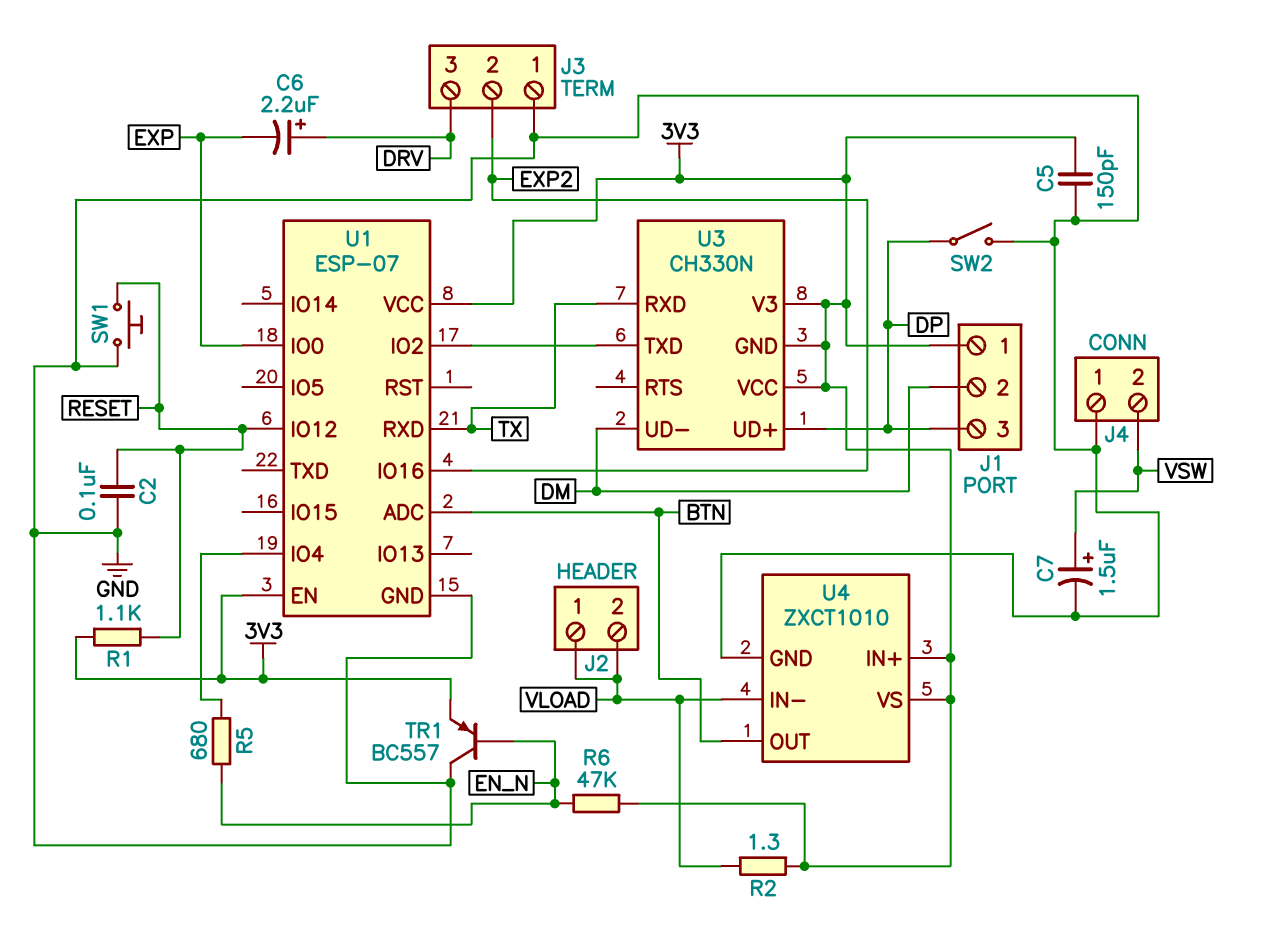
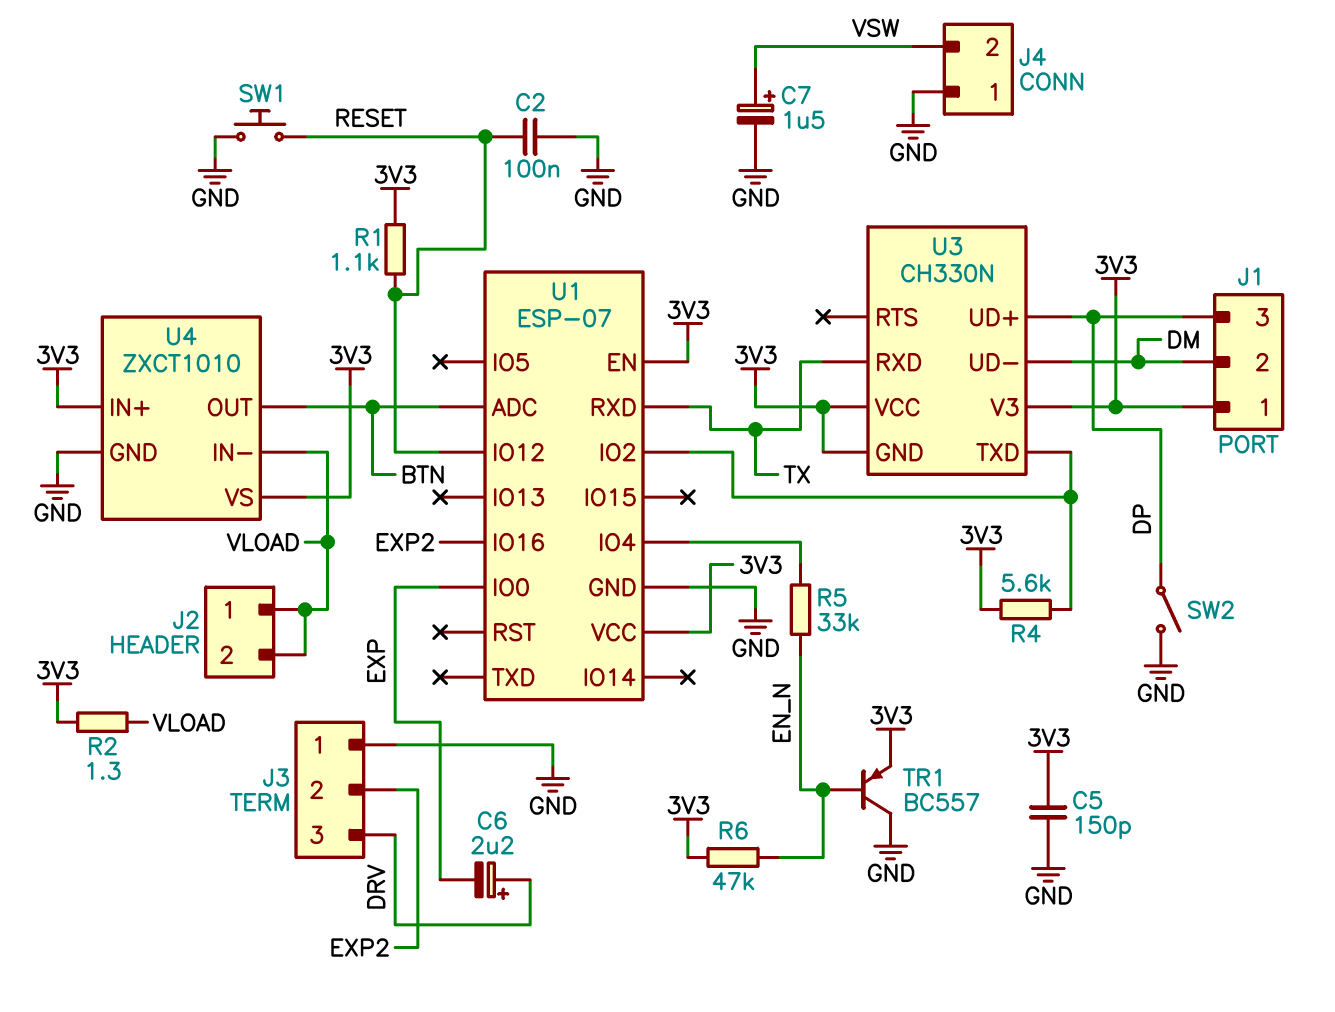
R4: none -> 5.6k (3V3, U1/IO2)
R5: 680 (EN_N, U1/IO4) -> 33k (EN_N, U1/IO4)

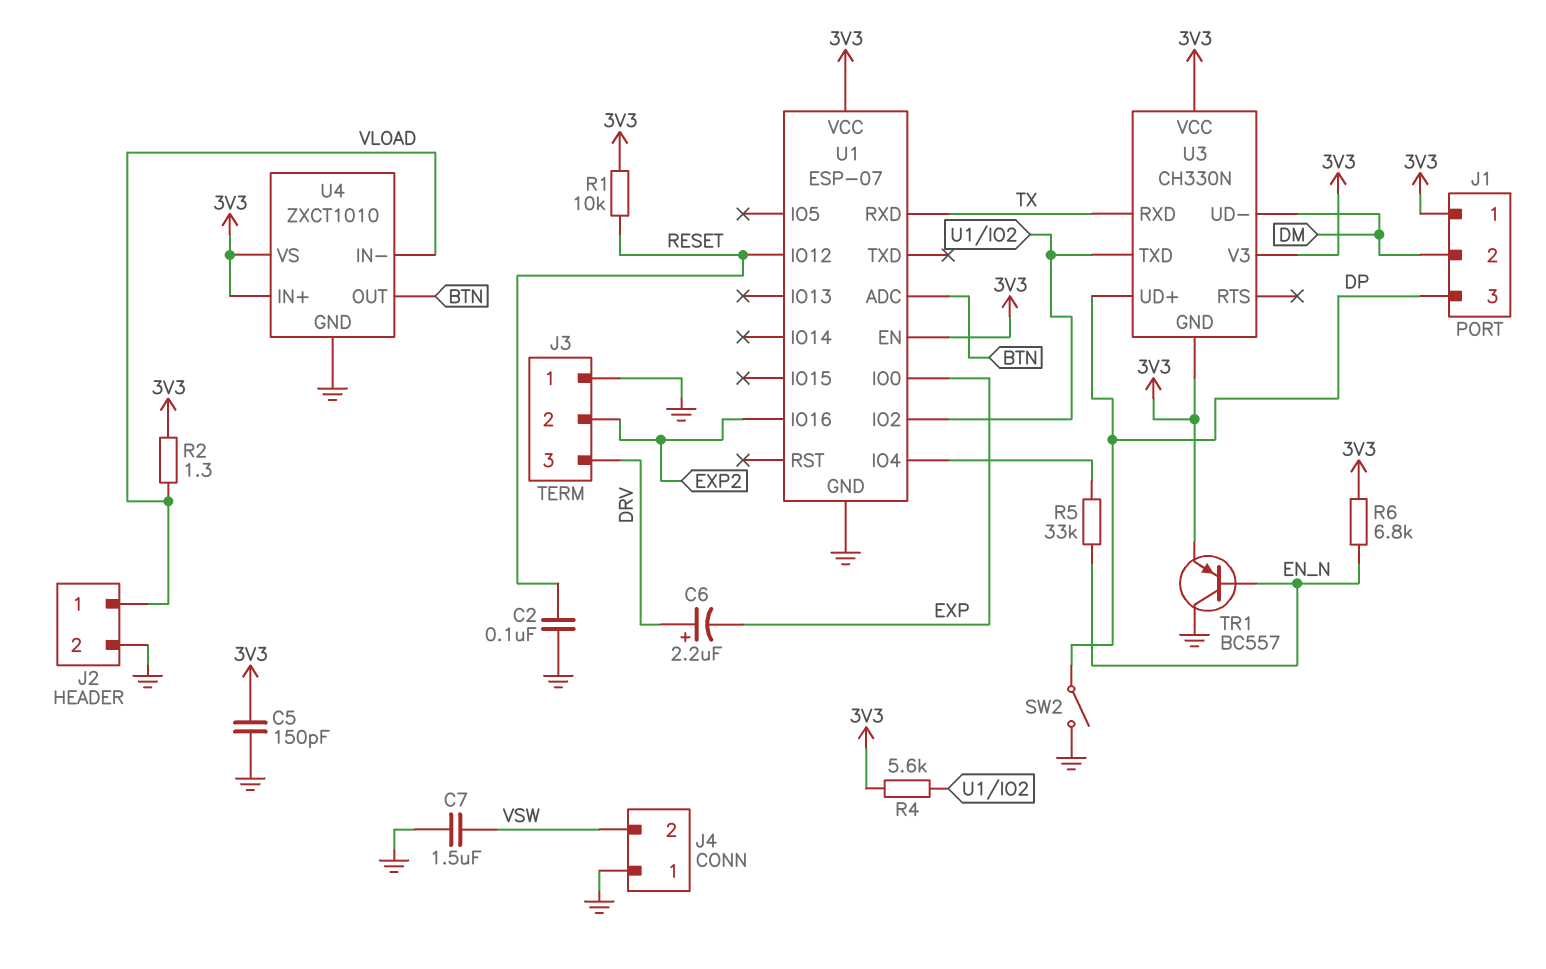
C7: 1.5uF (plus VSW, minus GND) -> 1.5uF (GND, VSW)
J2 pin 2: VLOAD -> GND
R1: 1.1k (3V3, RESET) -> 10k (3V3, RESET)
R6: 47k (3V3, EN_N) -> 6.8k (3V3, EN_N)
SW1: button (GND, RESET) -> none

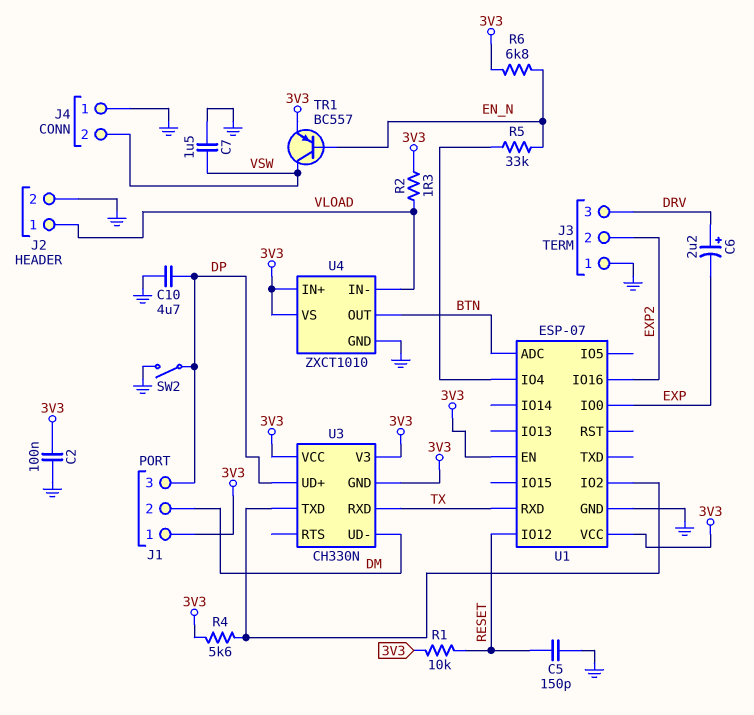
C2: 100nF (GND, RESET) -> 100nF (3V3, GND)
C5: 150pF (3V3, GND) -> 150pF (GND, RESET)
C10: none -> 4.7uF (DP, GND)
TR1: PNP BC557 (B EN_N, C GND, E 3V3) -> PNP BC557 (B EN_N, C VSW, E 3V3)

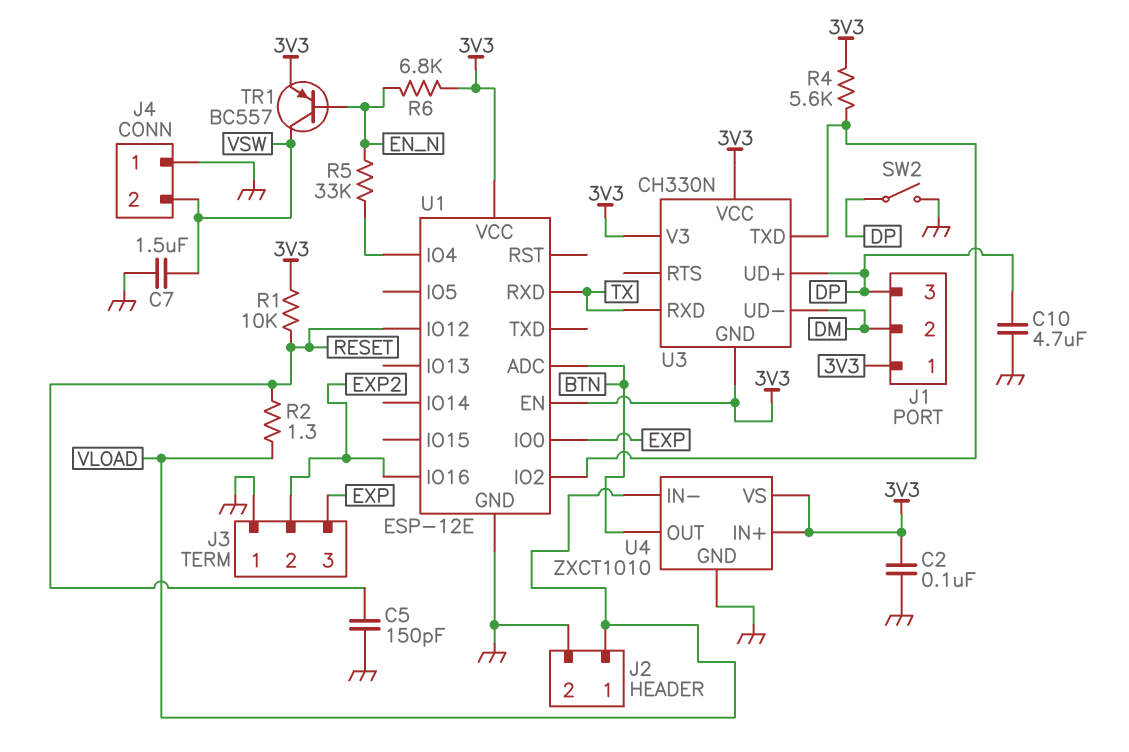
C6: 2.2uF (plus DRV, minus EXP) -> none
J3 pin 3: DRV -> EXP
R2: 1.3 (3V3, VLOAD) -> 1.3 (RESET, VLOAD)
U1: ESP-07 -> ESP-12E

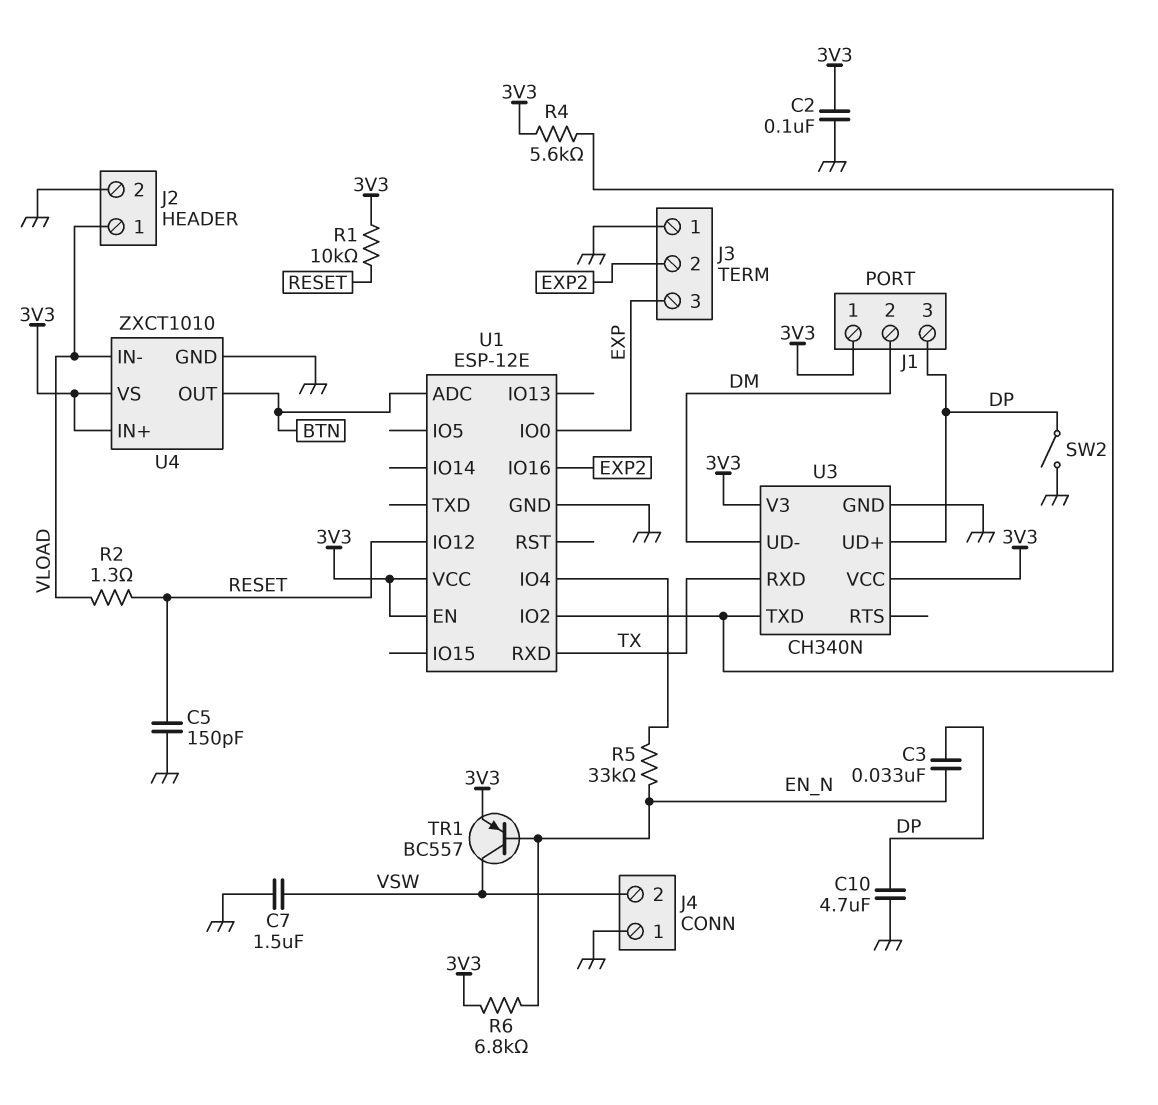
C3: none -> 33nF (DP, EN_N)
U3: CH330N -> CH340N
U3 pin GND: 3V3 -> GND

